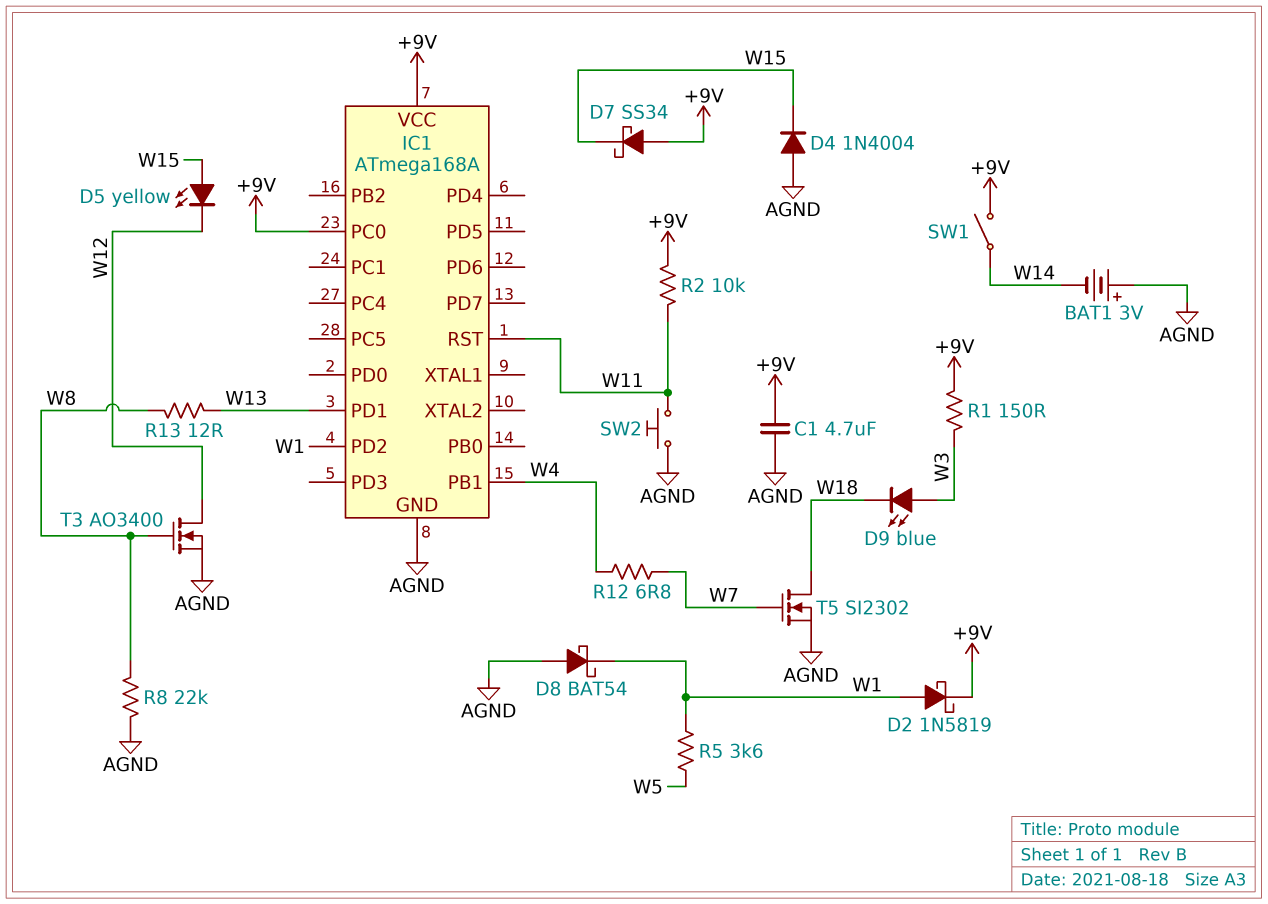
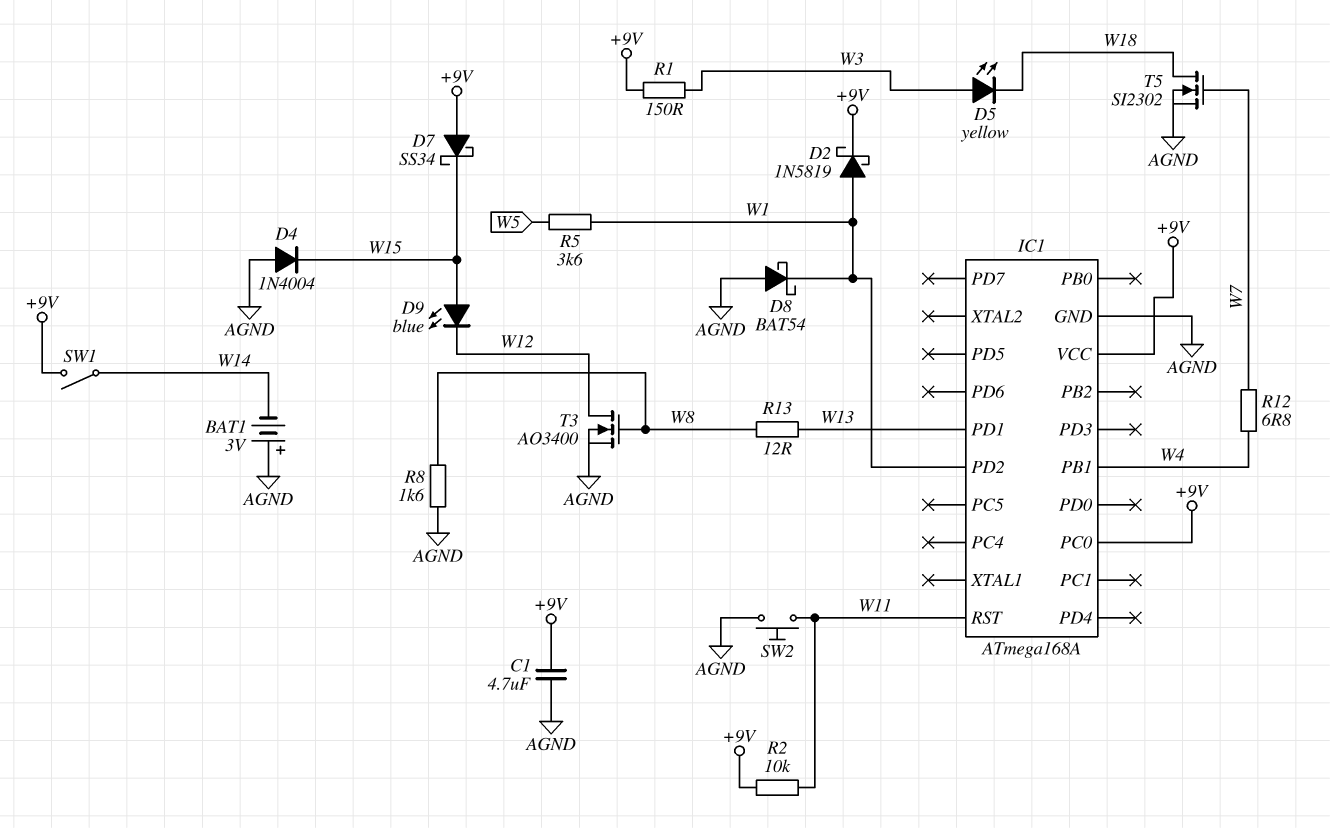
D5: LED yellow (A W15, K W12) -> LED yellow (A W3, K W18)
D9: LED blue (A W3, K W18) -> LED blue (A W15, K W12)
R8: 22k (AGND, W8) -> 1.6k (AGND, W8)

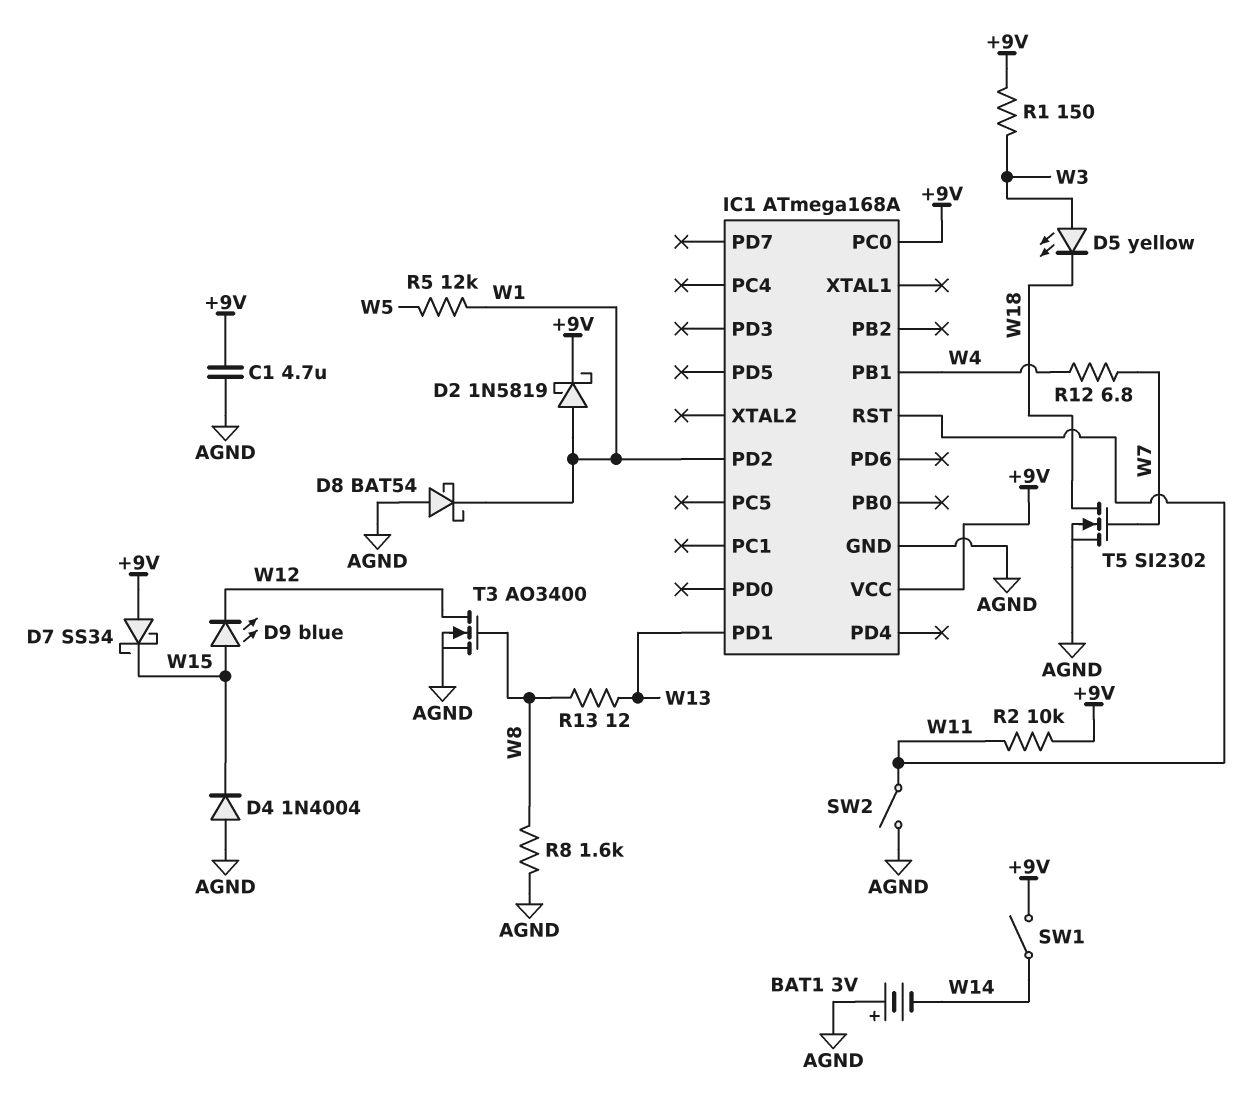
R5: 3.6k (W1, W5) -> 12k (W1, W5)
SW2: button (AGND, W11) -> switch (AGND, W11)

